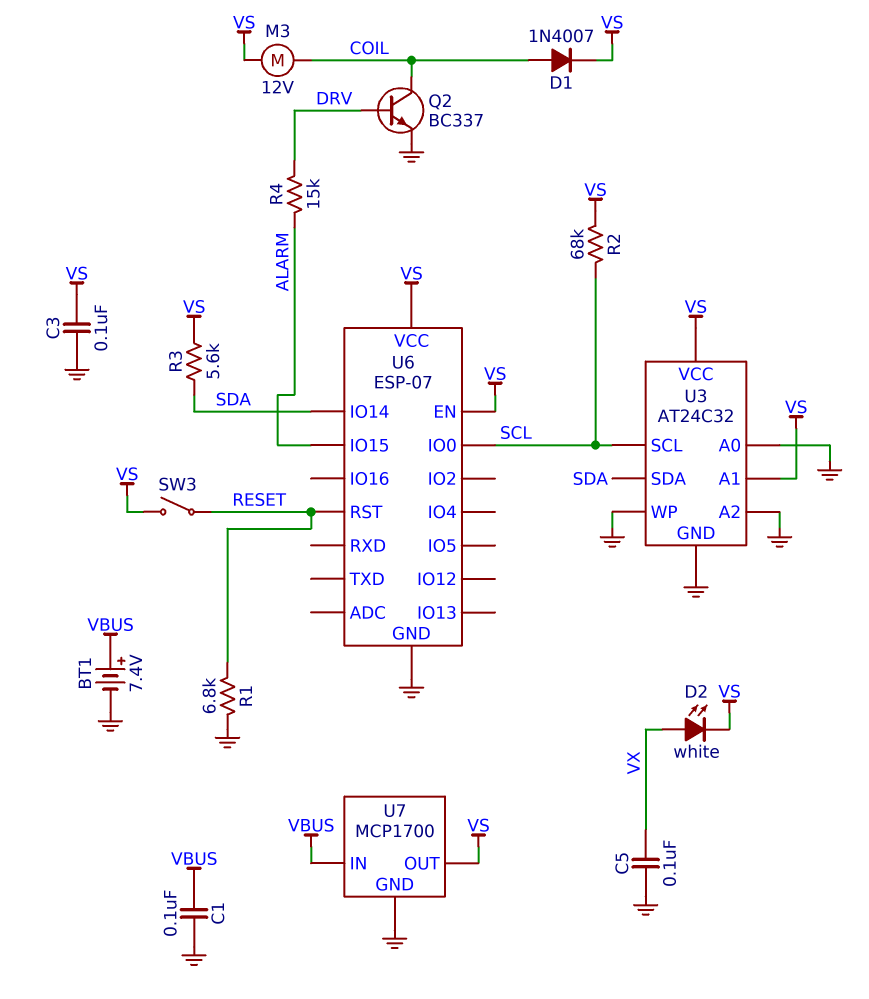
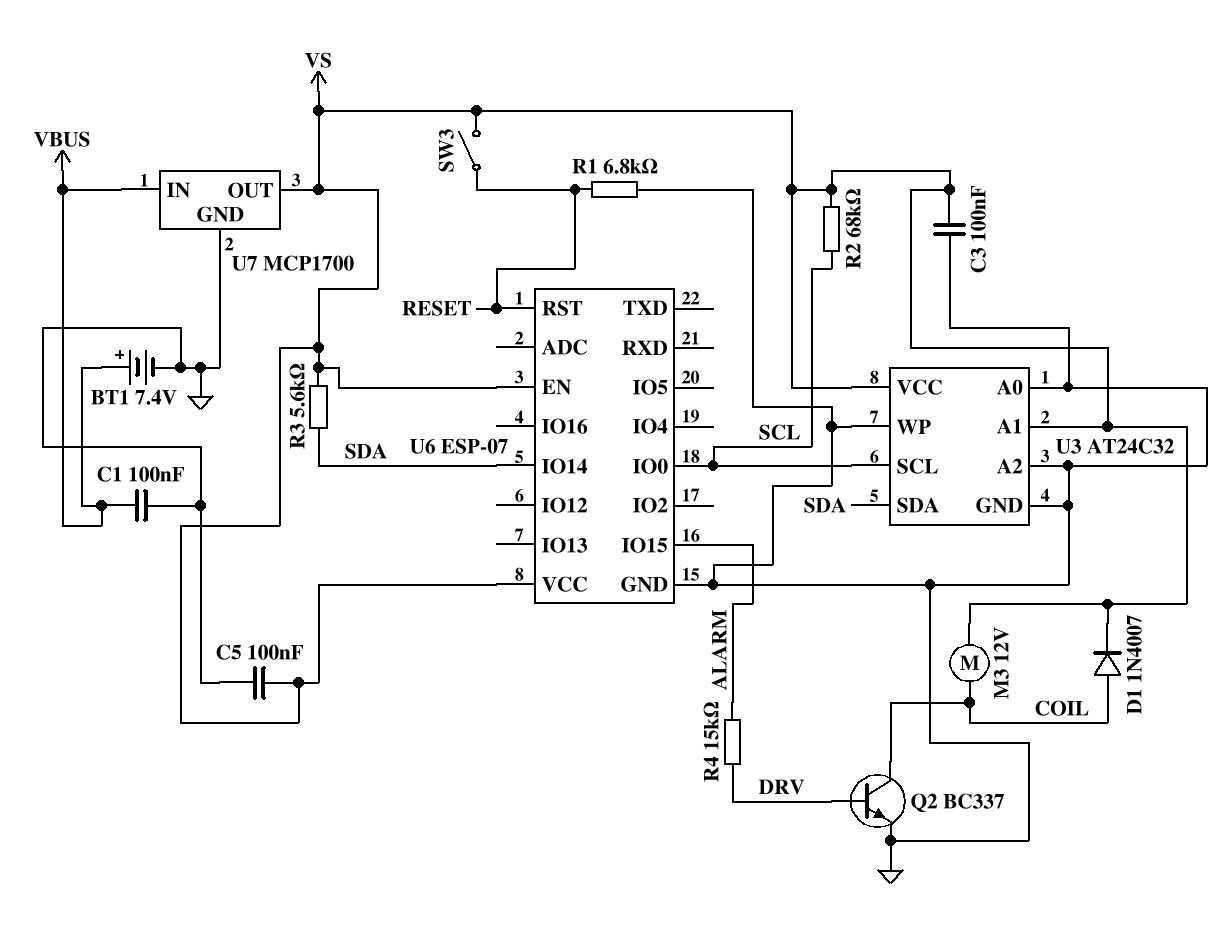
C5: 100nF (GND, VX) -> 100nF (GND, VS)
D2: LED white (A VX, K VS) -> none

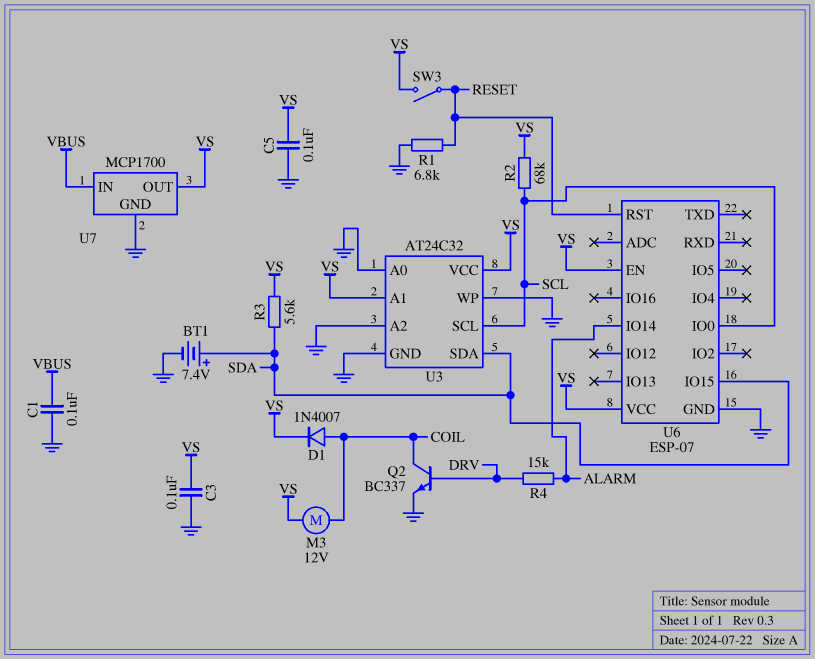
BT1: 7.4V (plus VBUS, minus GND) -> 7.4V (plus SDA, minus GND)
U6 pin IO14: SDA -> ALARM
U6 pin IO15: ALARM -> SDA

